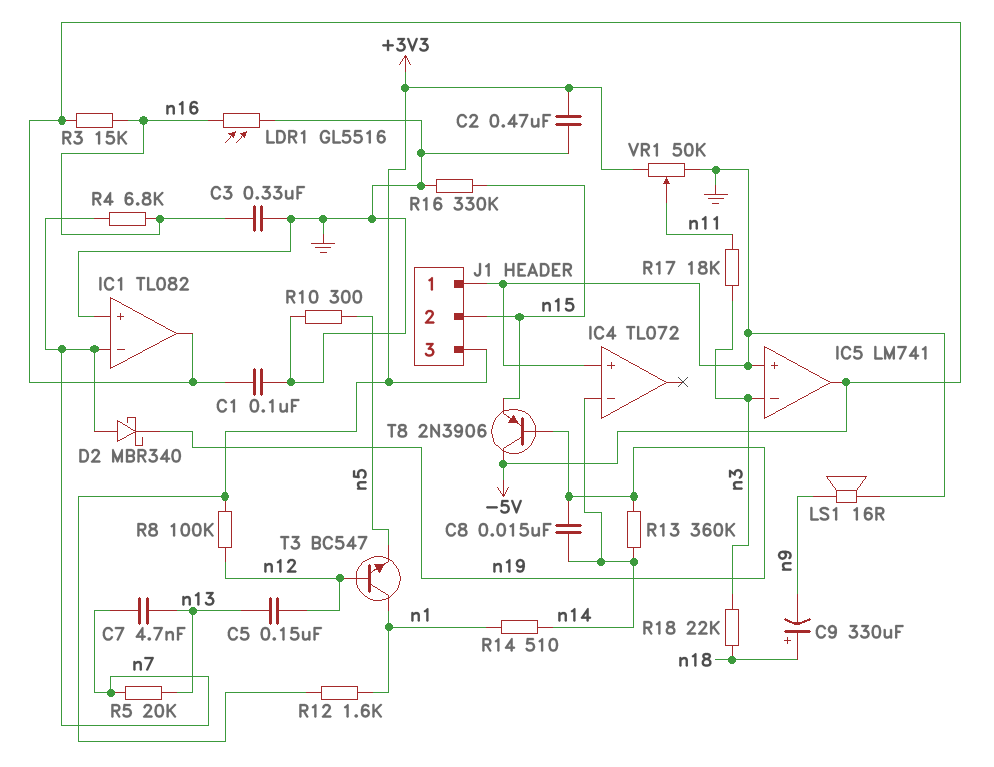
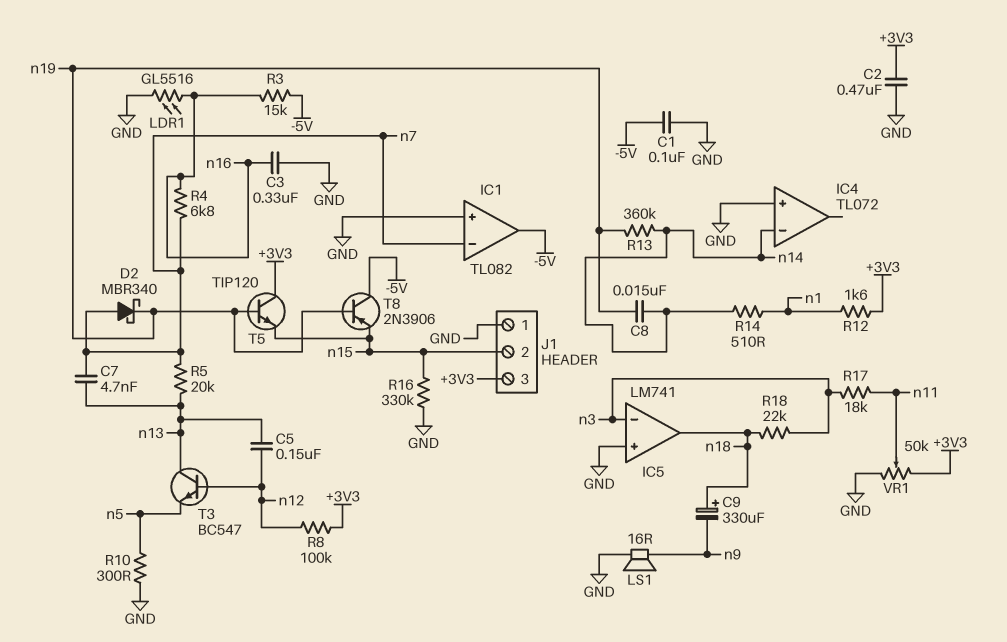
IC5 pin out: -5V -> n18
T3: NPN BC547 (B n12, C n1, E n5) -> NPN BC547 (B n12, C n13, E n5)
T5: none -> NPN TIP120 (B n19, C +3V3, E n15)

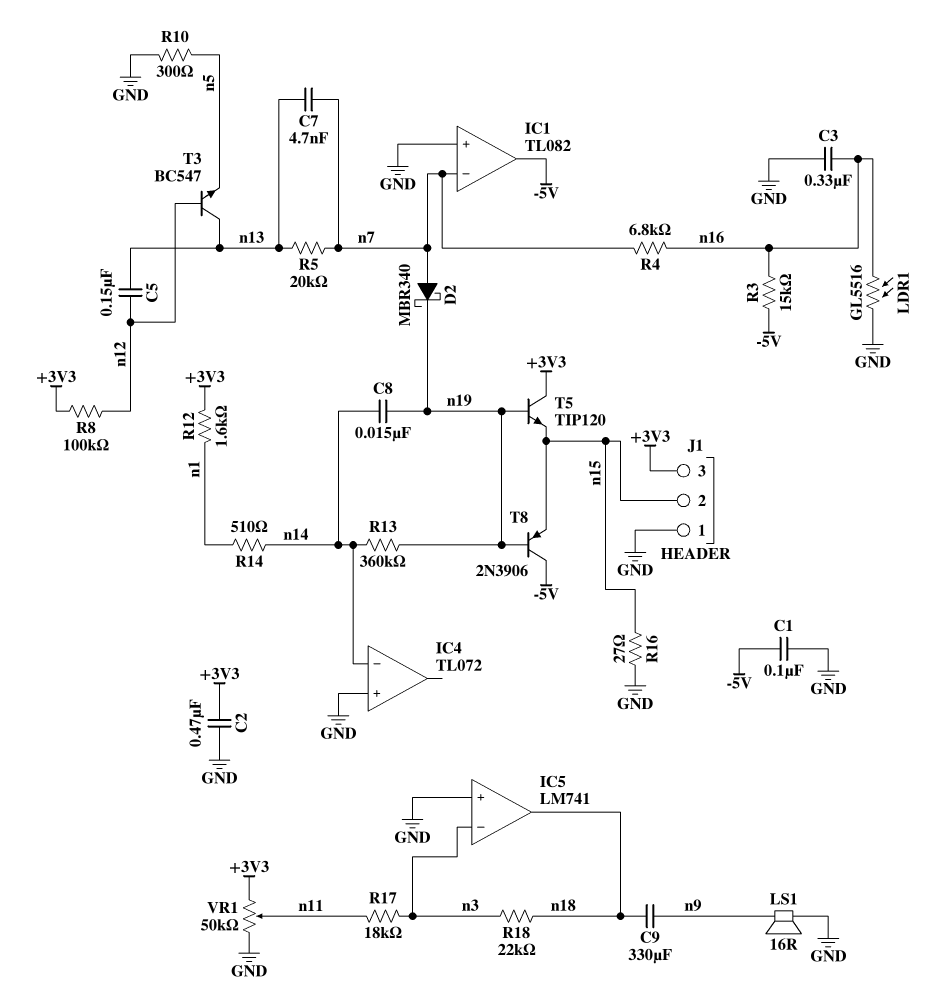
C9: 330uF (plus n18, minus n9) -> 330uF (n9, n18)
R16: 330k (GND, n15) -> 27 (GND, n15)

